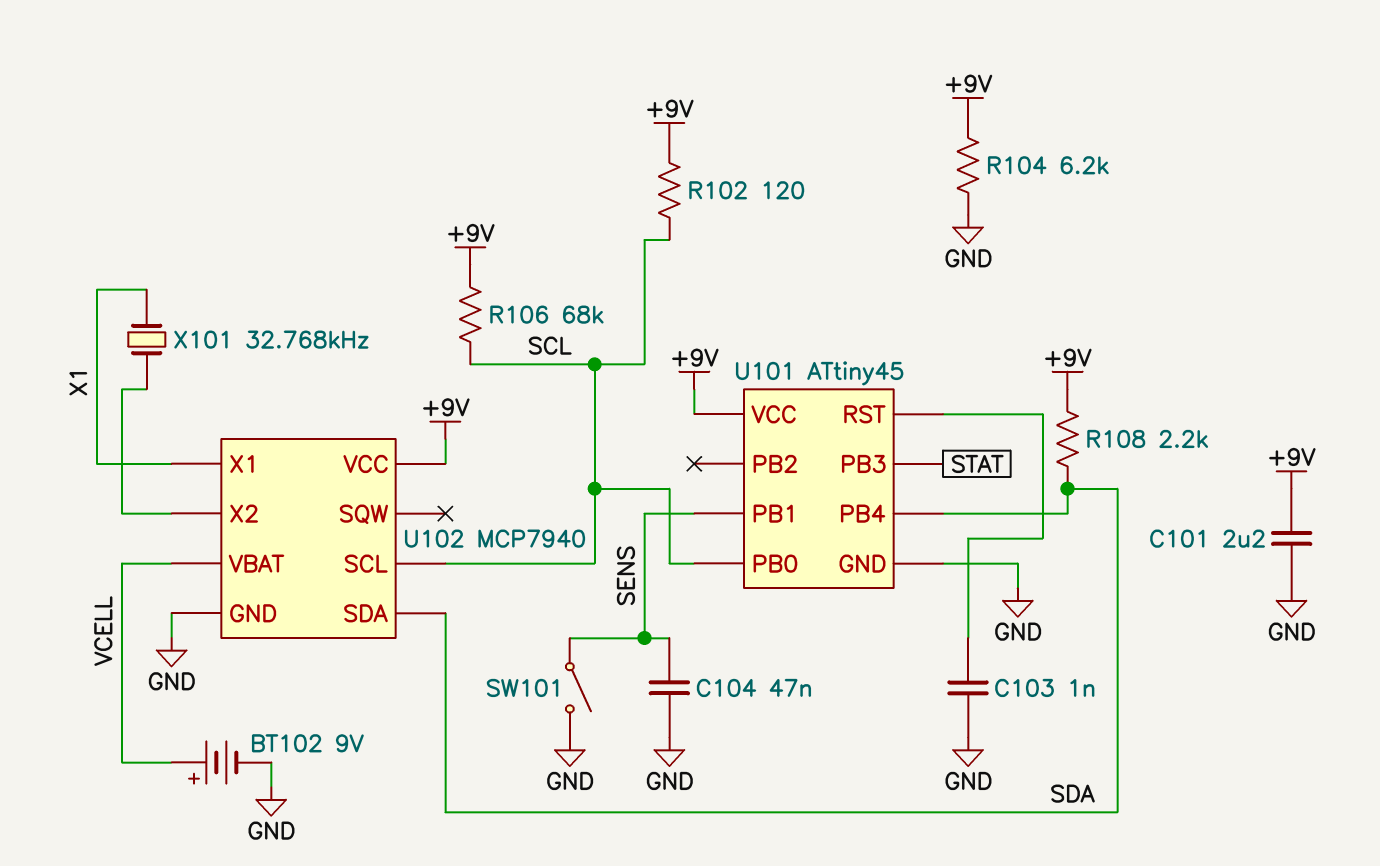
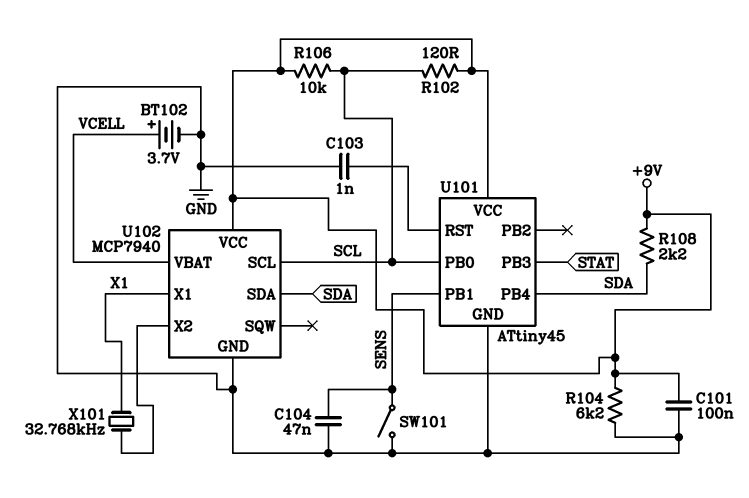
BT102: 9V (plus VCELL, minus GND) -> 3.7V (plus VCELL, minus GND)
C101: 2.2uF (+9V, GND) -> 100nF (+9V, GND)
R106: 68k (+9V, SCL) -> 10k (+9V, SCL)

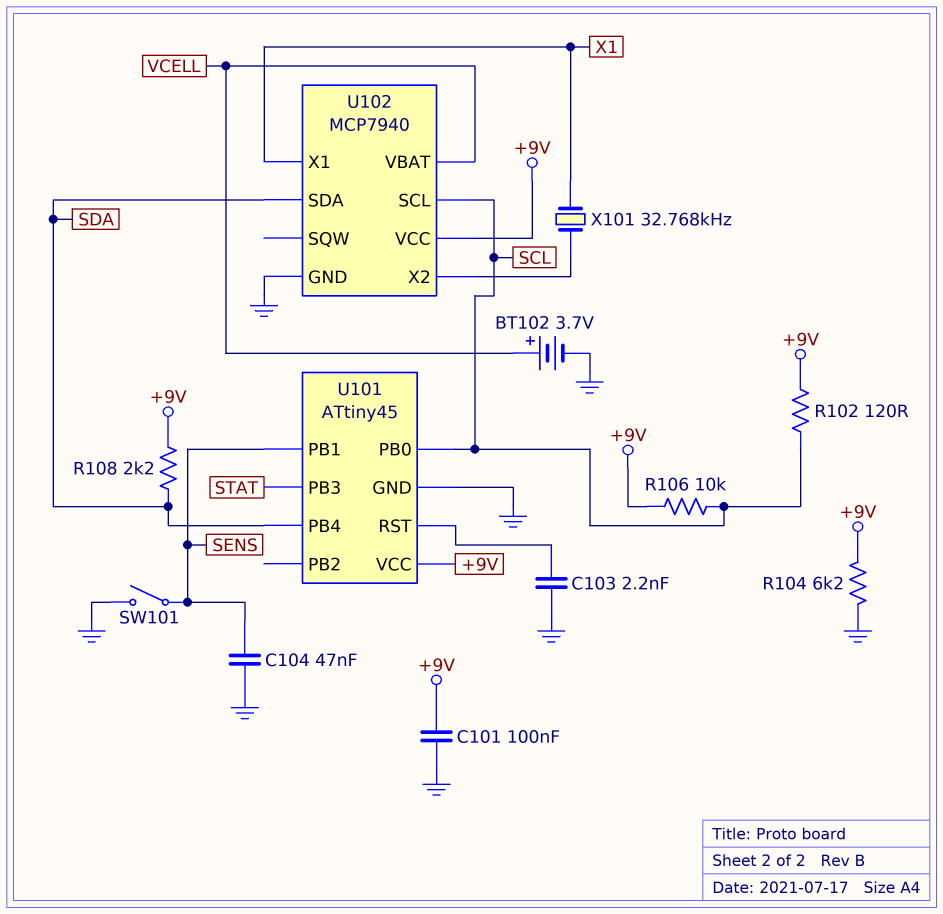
C103: 1nF (GND, U101/RST) -> 2.2nF (GND, U101/RST)

